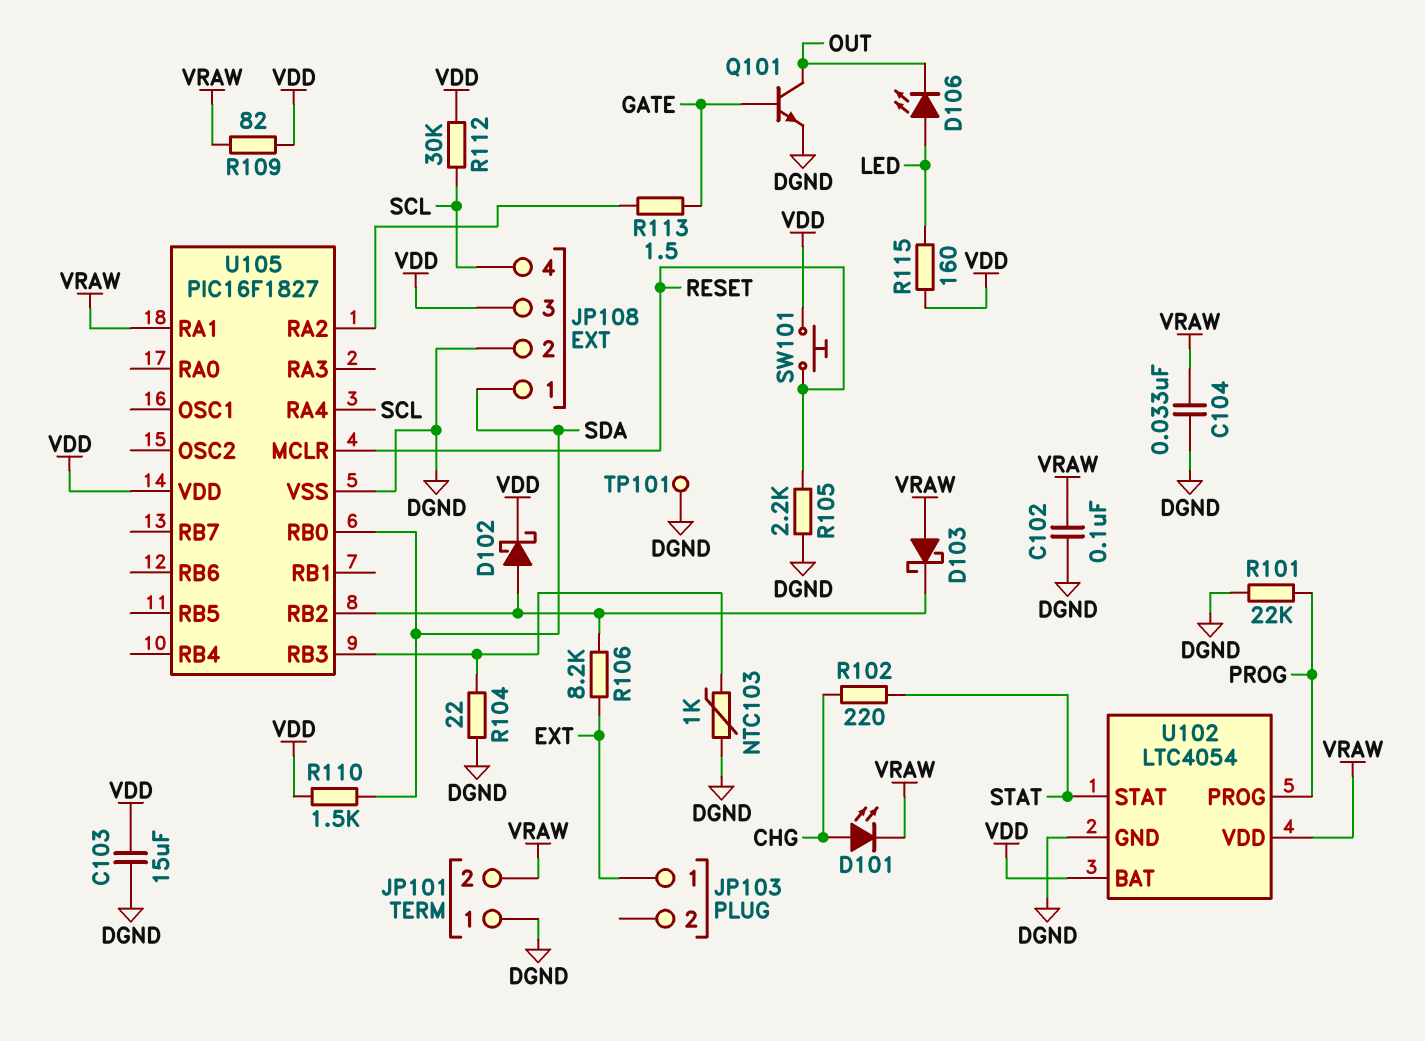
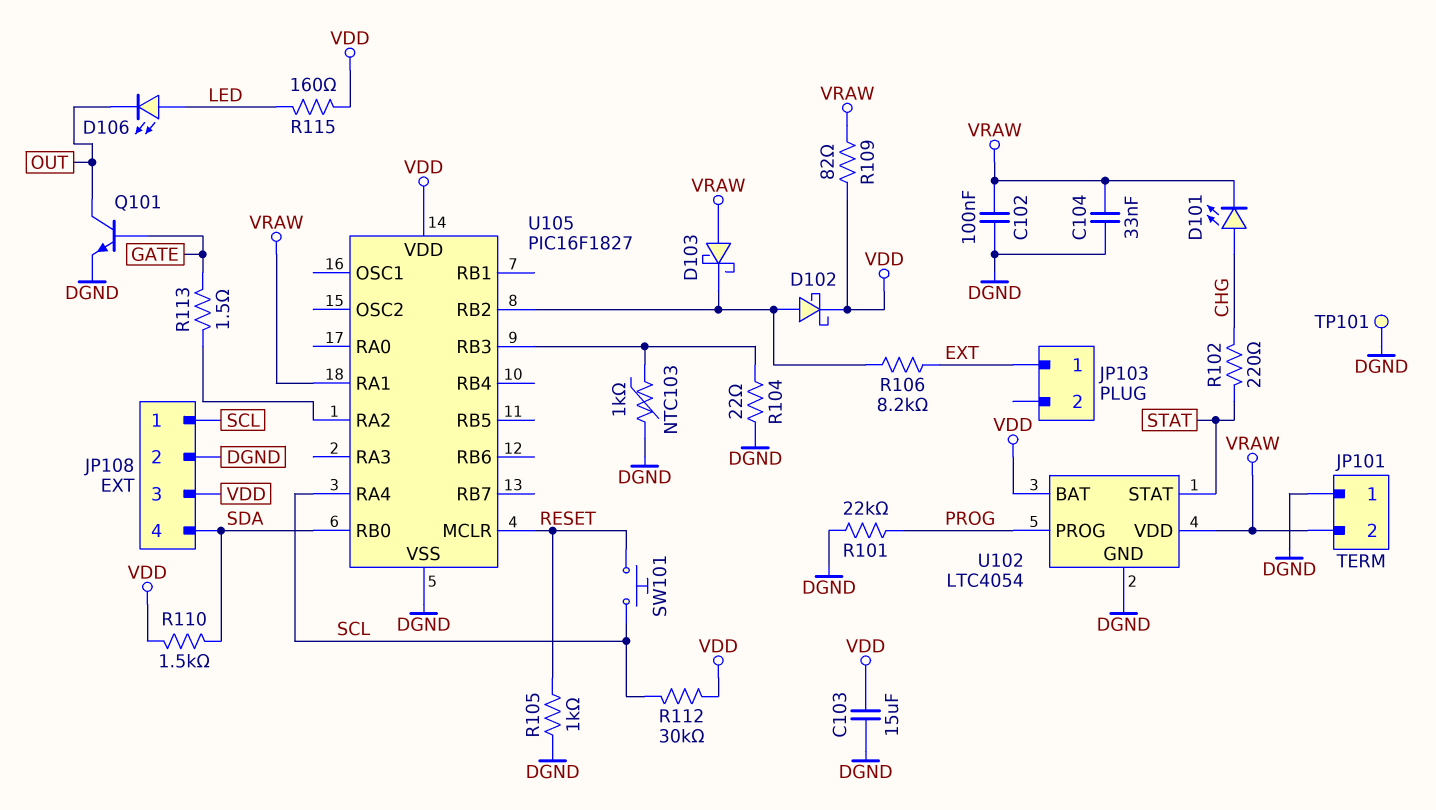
JP108 pin 1: SDA -> SCL
JP108 pin 4: SCL -> SDA
R105: 2.2k (DGND, RESET) -> 1k (DGND, RESET)
SW101: button (RESET, VDD) -> button (RESET, SCL)

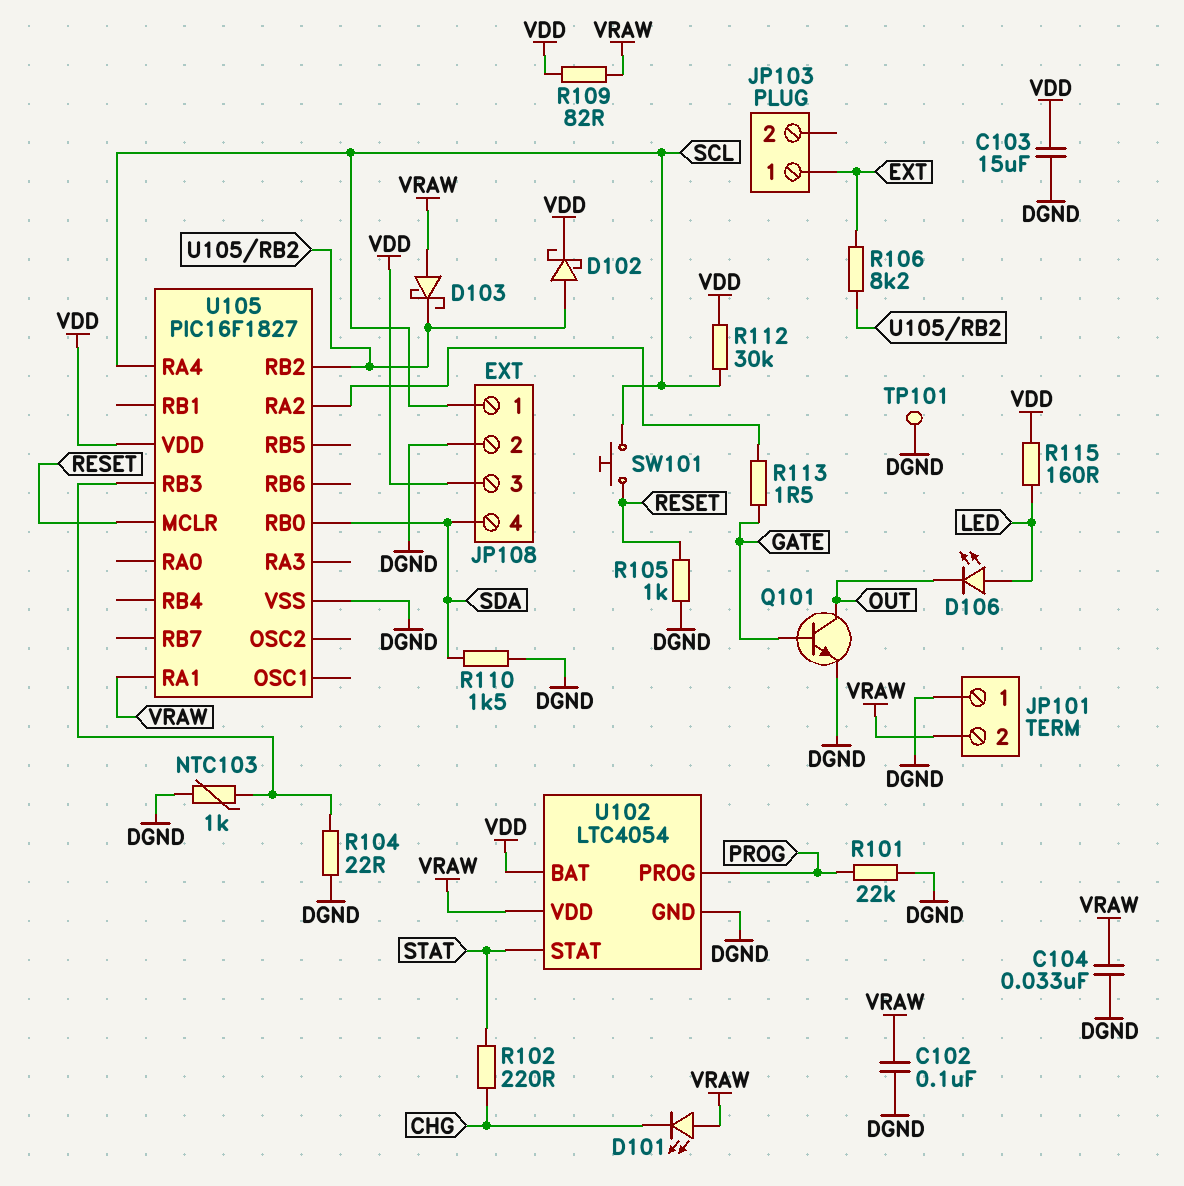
D101: LED (A CHG, K VRAW) -> LED (A VRAW, K CHG)
R110: 1.5k (SDA, VDD) -> 1.5k (DGND, SDA)

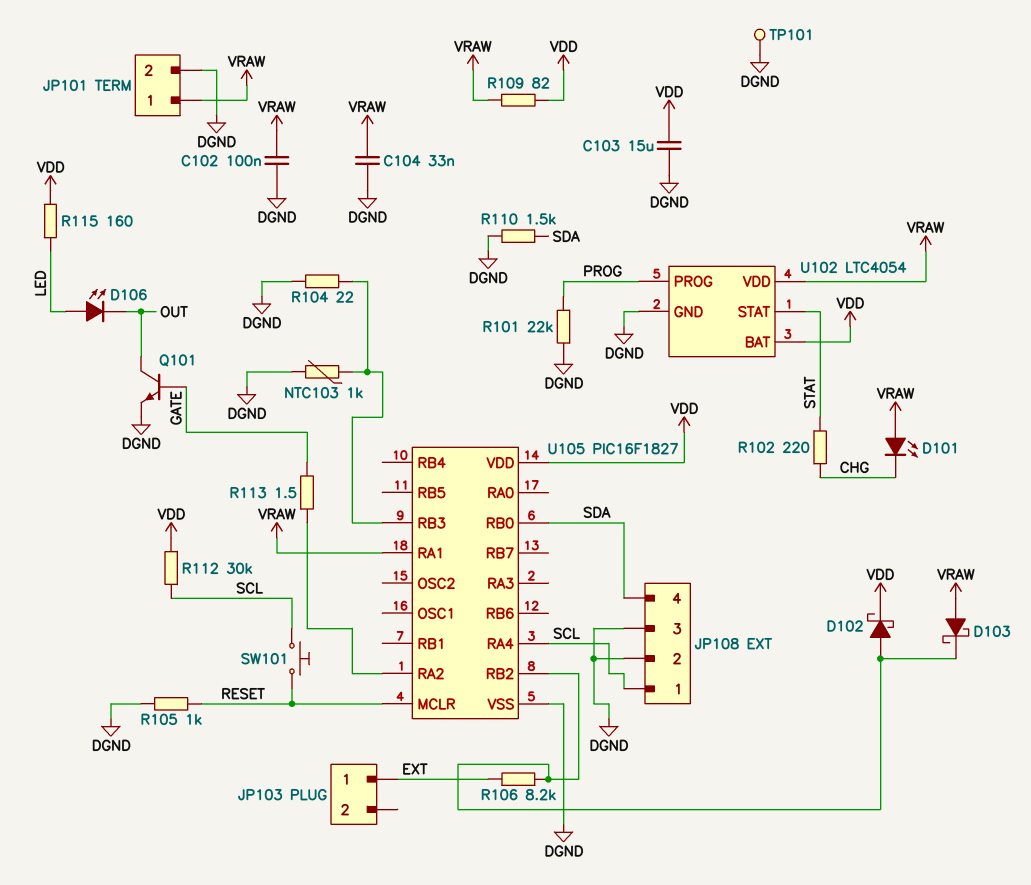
JP101 pin 1: DGND -> VRAW
JP101 pin 2: VRAW -> DGND
JP108 pin 3: VDD -> DGND

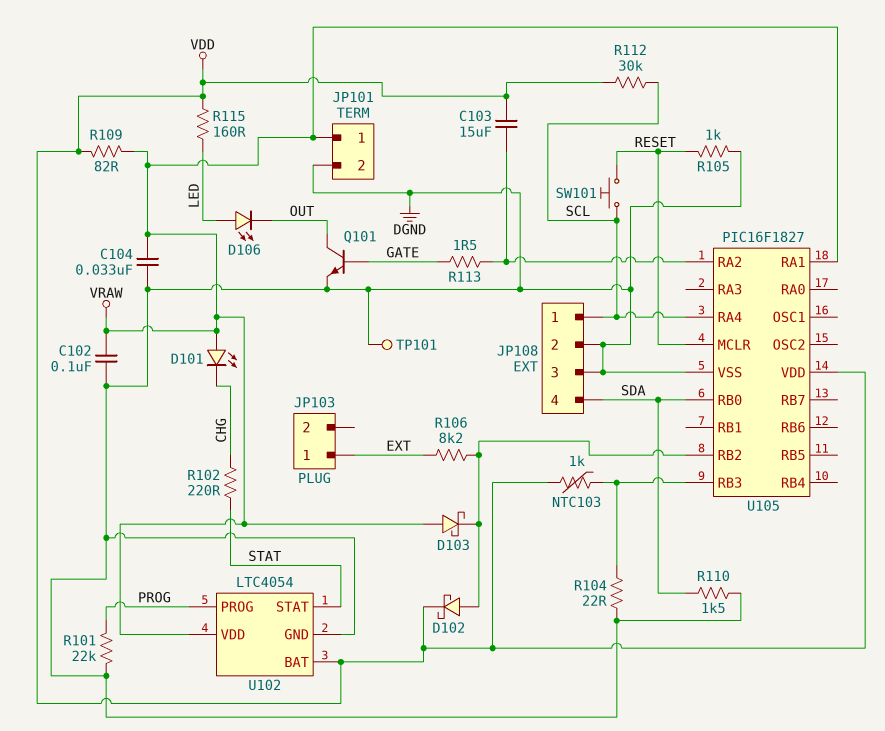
C103: 15uF (DGND, VDD) -> 15uF (U105/RA2, VDD)
NTC103: 1k (DGND, U105/RB3) -> 1k (U105/RB3, VDD)

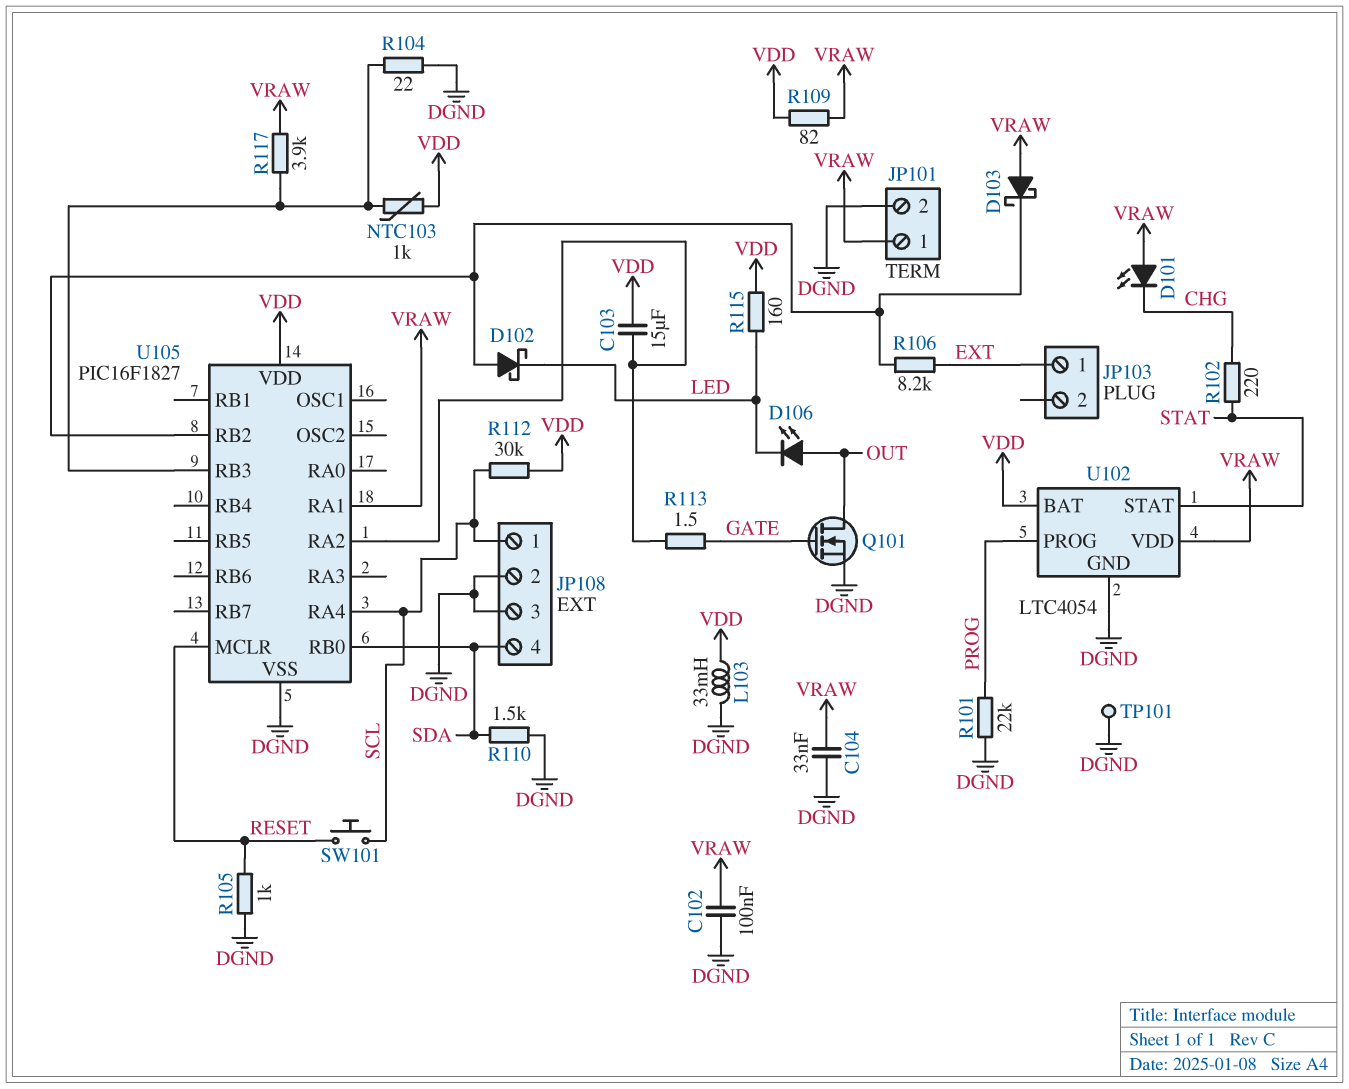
D102: schottky (A U105/RB2, K VDD) -> schottky (A U105/RB2, K LED)
D106: LED (A LED, K OUT) -> LED (A OUT, K LED)
L103: none -> 33mH (DGND, VDD)
Q101: NPN (B GATE, C OUT, E DGND) -> NMOS (G GATE, D OUT, S DGND)
R117: none -> 3.9k (U105/RB3, VRAW)

